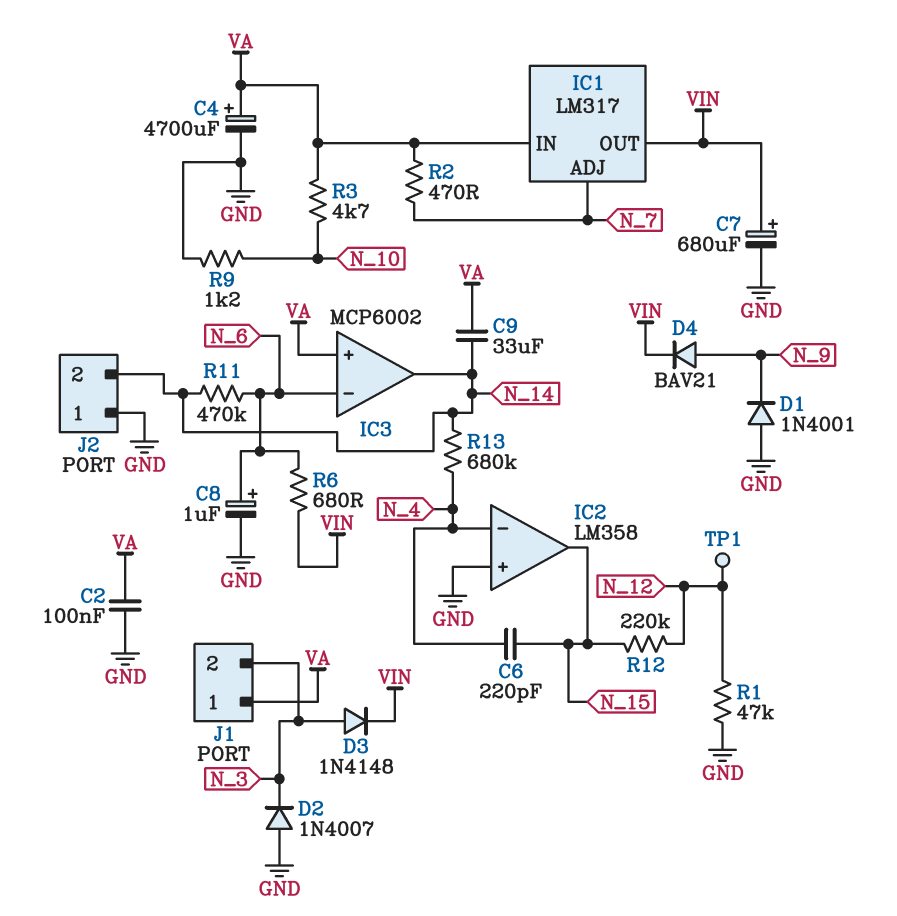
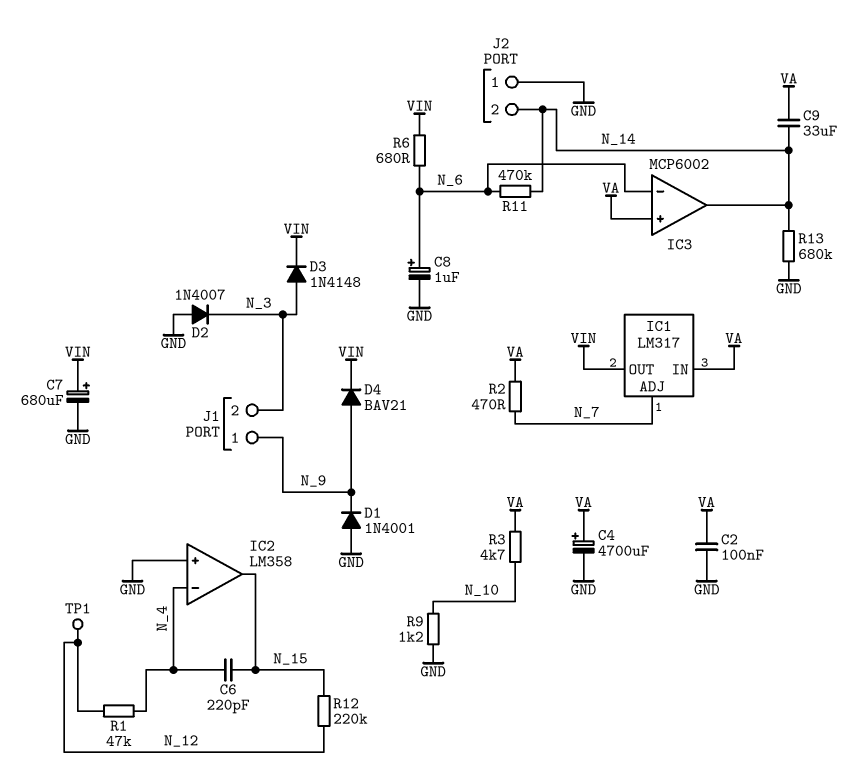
J1 pin 1: VA -> N_9
R1: 47k (GND, N_12) -> 47k (N_4, N_12)
R13: 680k (N_4, N_14) -> 680k (GND, N_14)

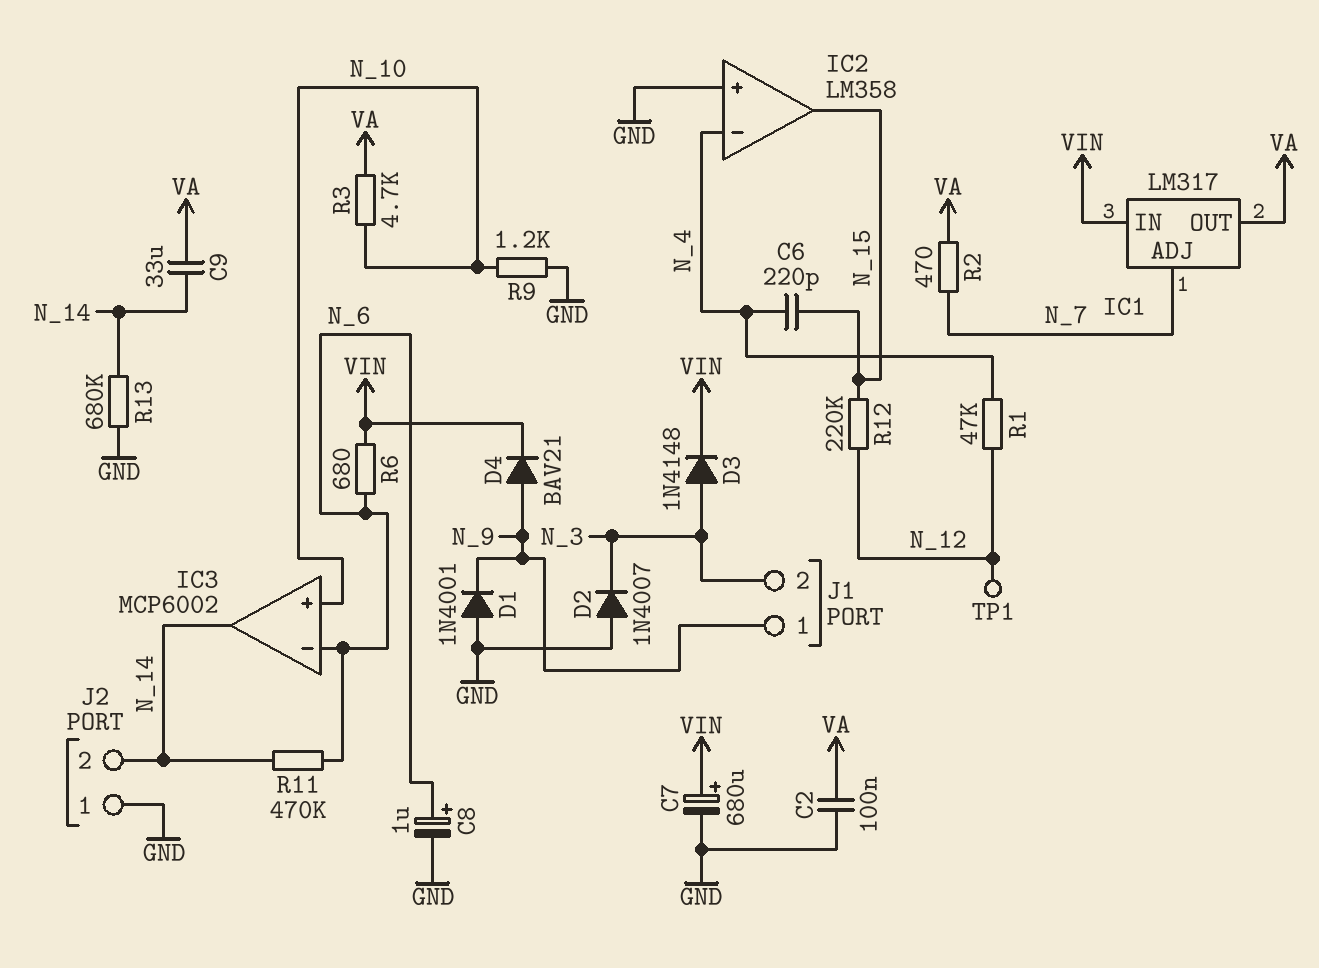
C4: 4700uF (plus VA, minus GND) -> none
IC1 pin IN: VA -> VIN
IC1 pin OUT: VIN -> VA
IC3 pin in+: VA -> N_10

